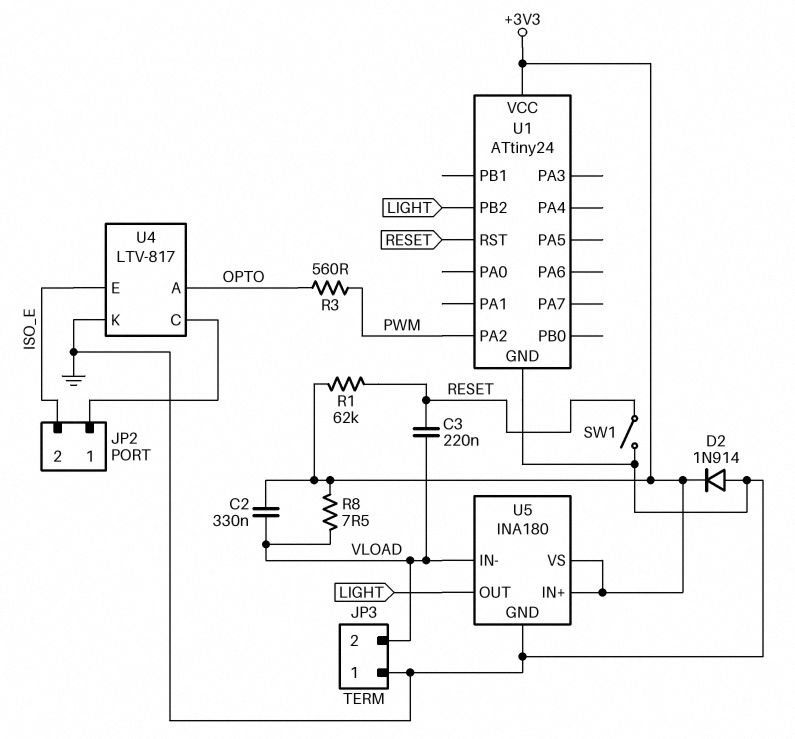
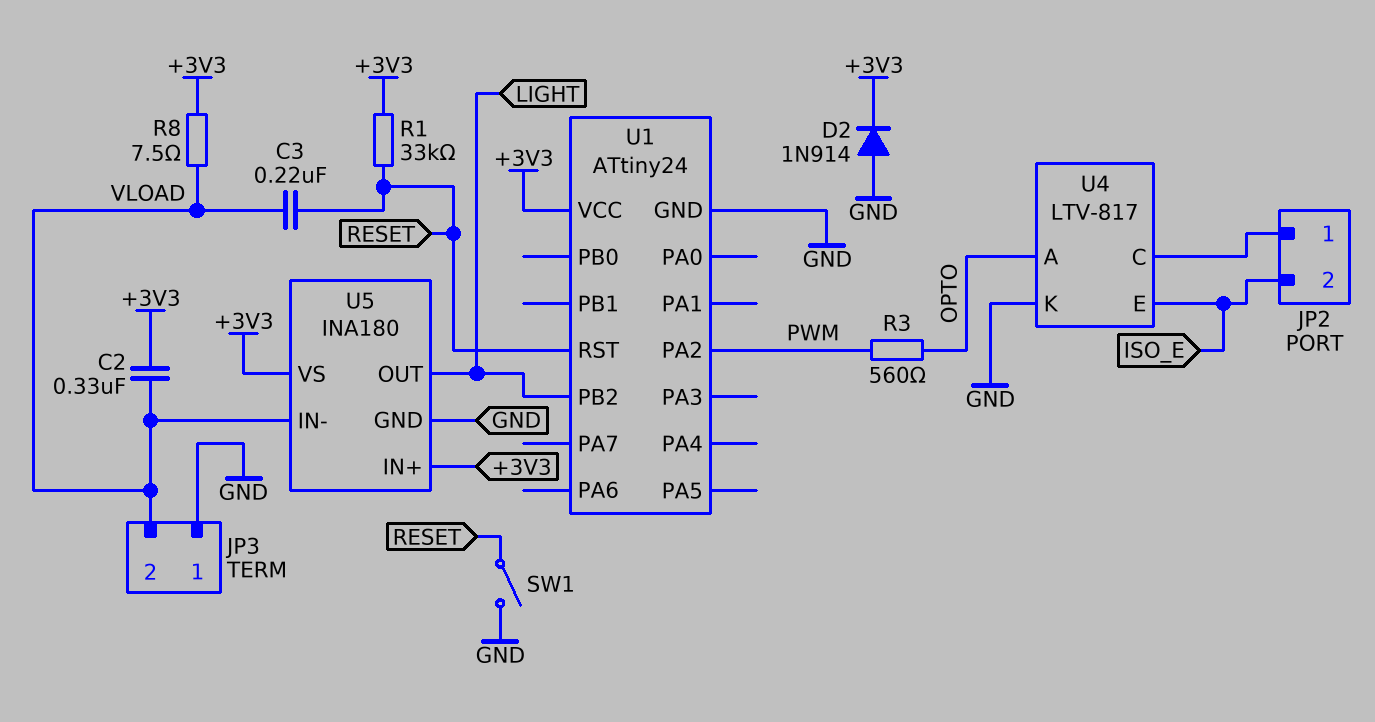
R1: 62k (+3V3, RESET) -> 33k (+3V3, RESET)

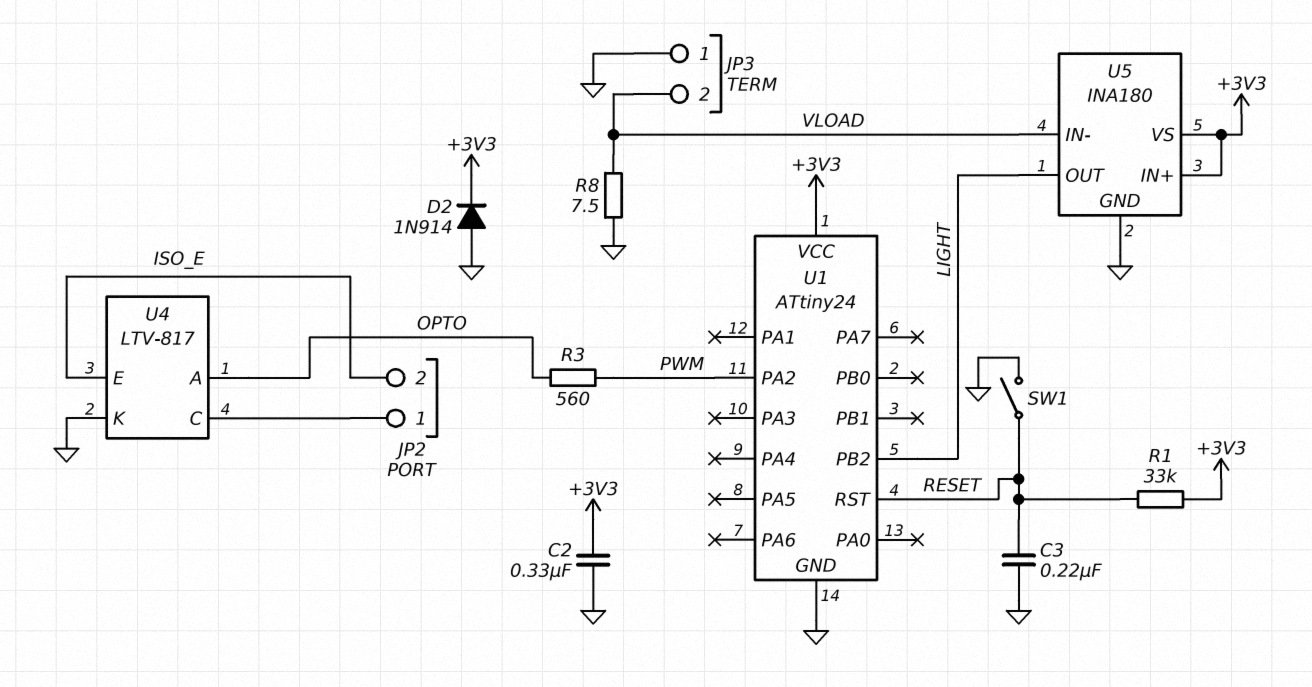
C2: 330nF (+3V3, VLOAD) -> 330nF (+3V3, GND)
C3: 220nF (RESET, VLOAD) -> 220nF (GND, RESET)
R8: 7.5 (+3V3, VLOAD) -> 7.5 (GND, VLOAD)

